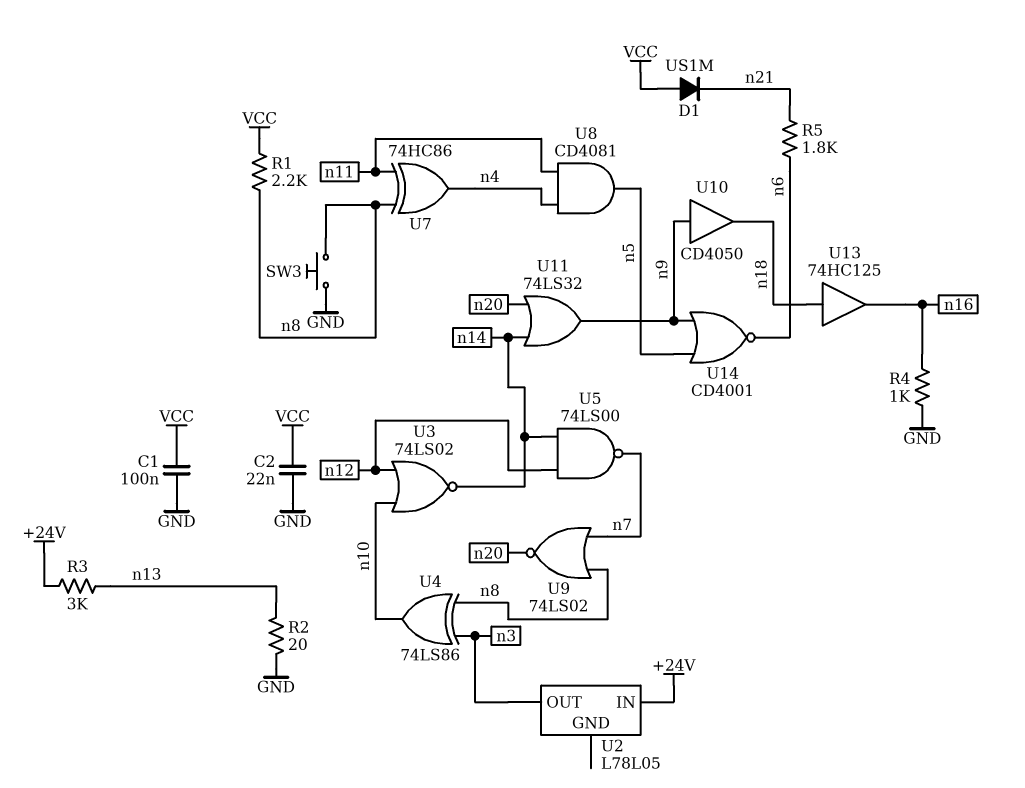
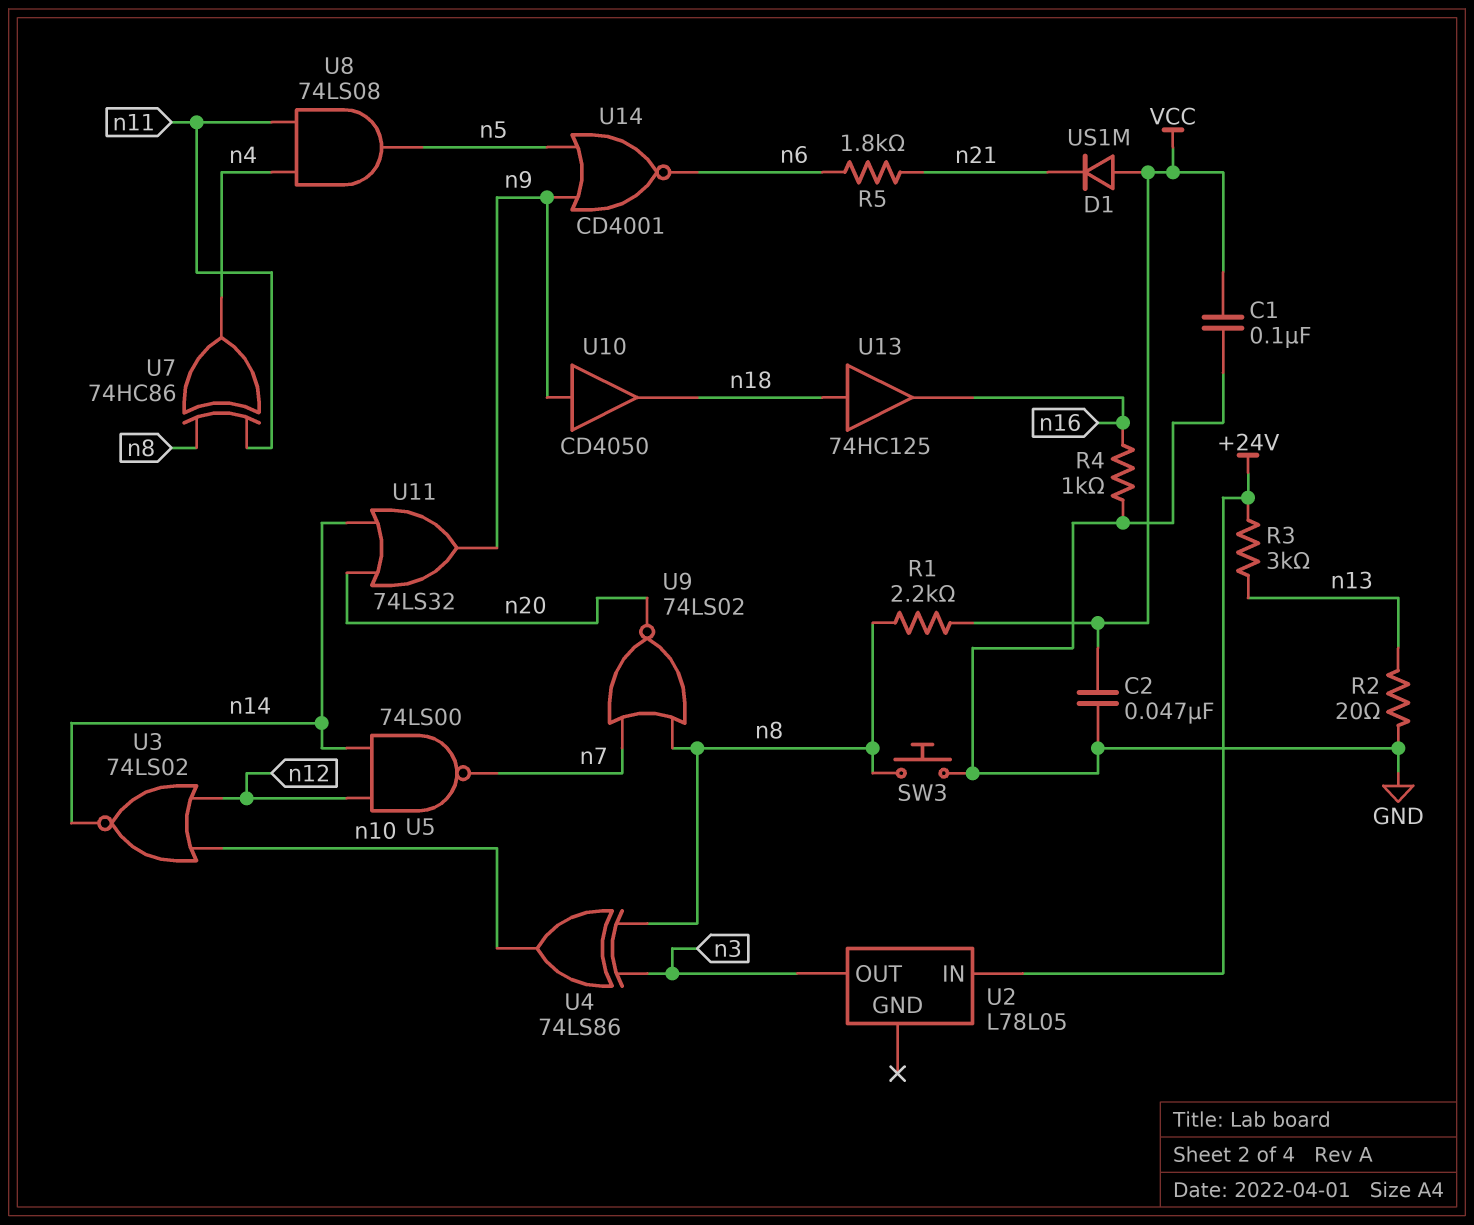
C2: 22nF (GND, VCC) -> 47nF (GND, VCC)
U8: AND CD4081 (in n4, in n11, out n5) -> AND 74LS08 (in n4, in n11, out n5)

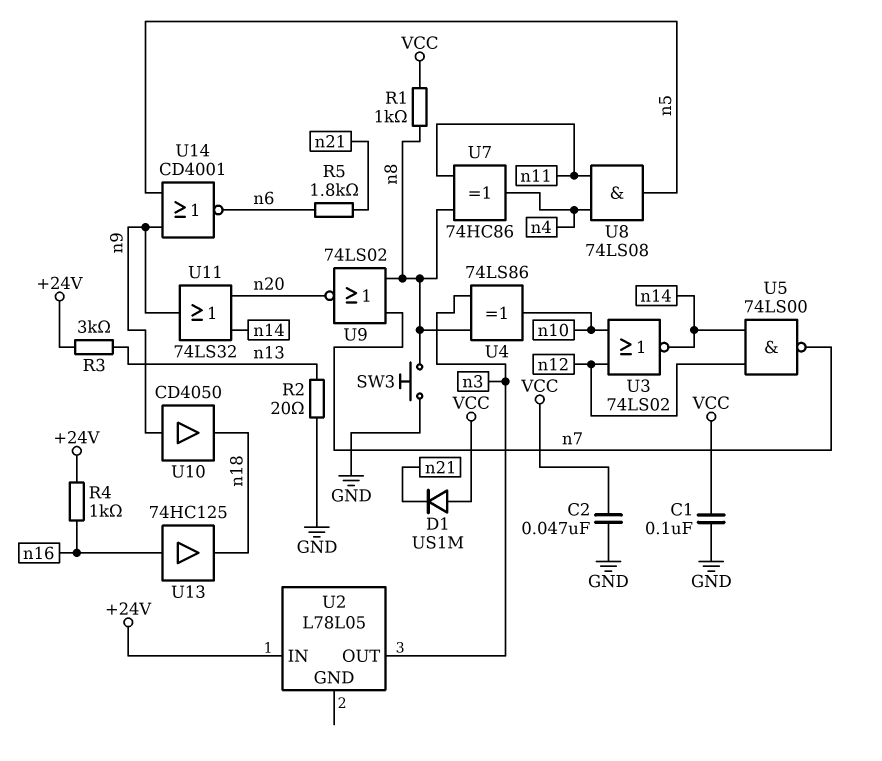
R1: 2.2k (VCC, n8) -> 1k (VCC, n8)
R4: 1k (GND, n16) -> 1k (+24V, n16)
U13: buffer 74HC125 (in n18, out n16) -> buffer 74HC125 (in n16, out n18)

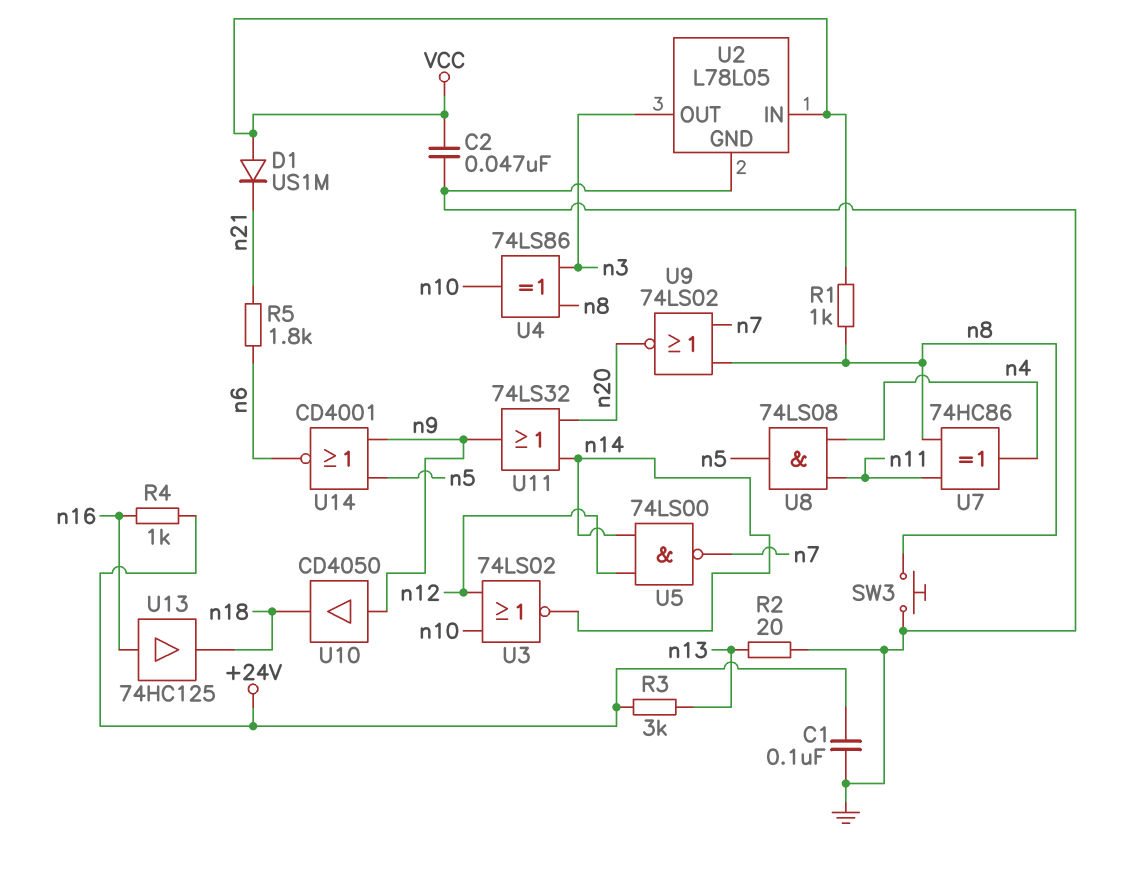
C1: 100nF (GND, VCC) -> 100nF (+24V, GND)
U2 pin GND: none -> GND
U2 pin IN: +24V -> VCC

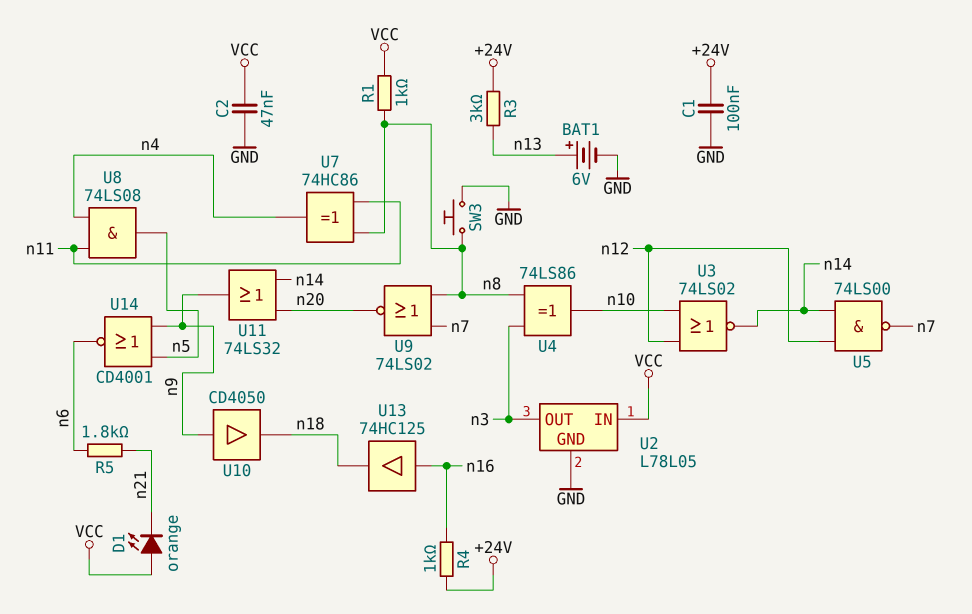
BAT1: none -> 6V (plus n13, minus GND)
D1: diode US1M (A VCC, K n21) -> LED orange (A VCC, K n21)
R2: 20 (GND, n13) -> none

